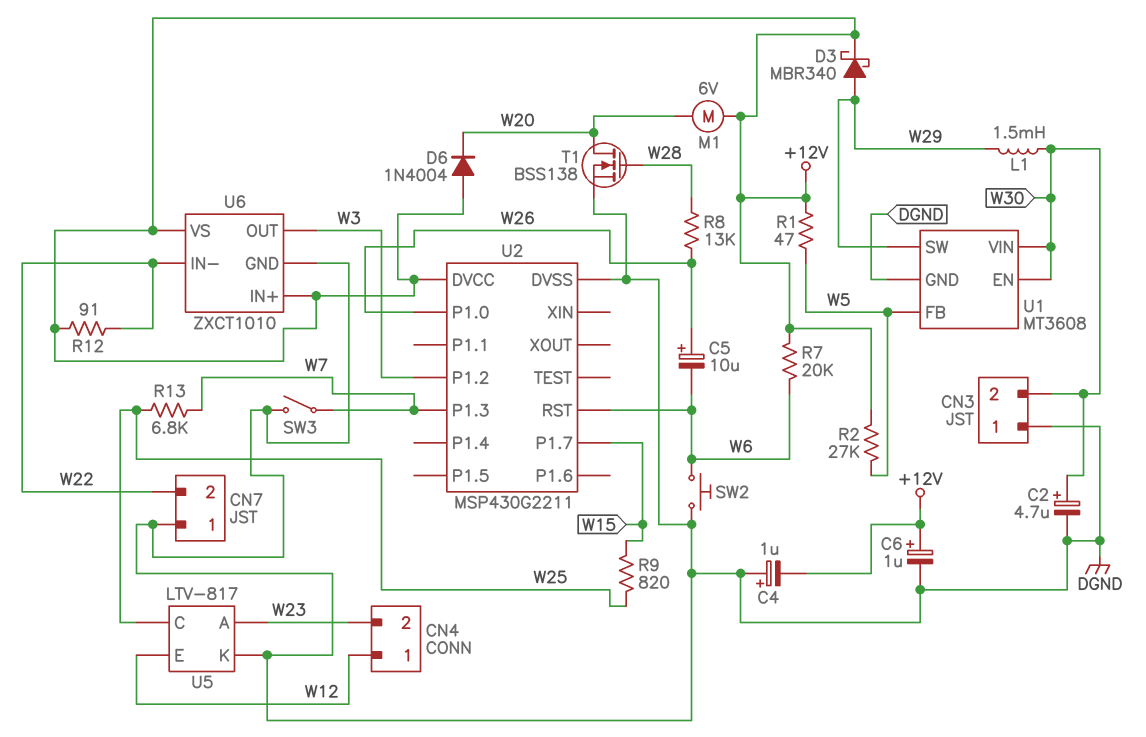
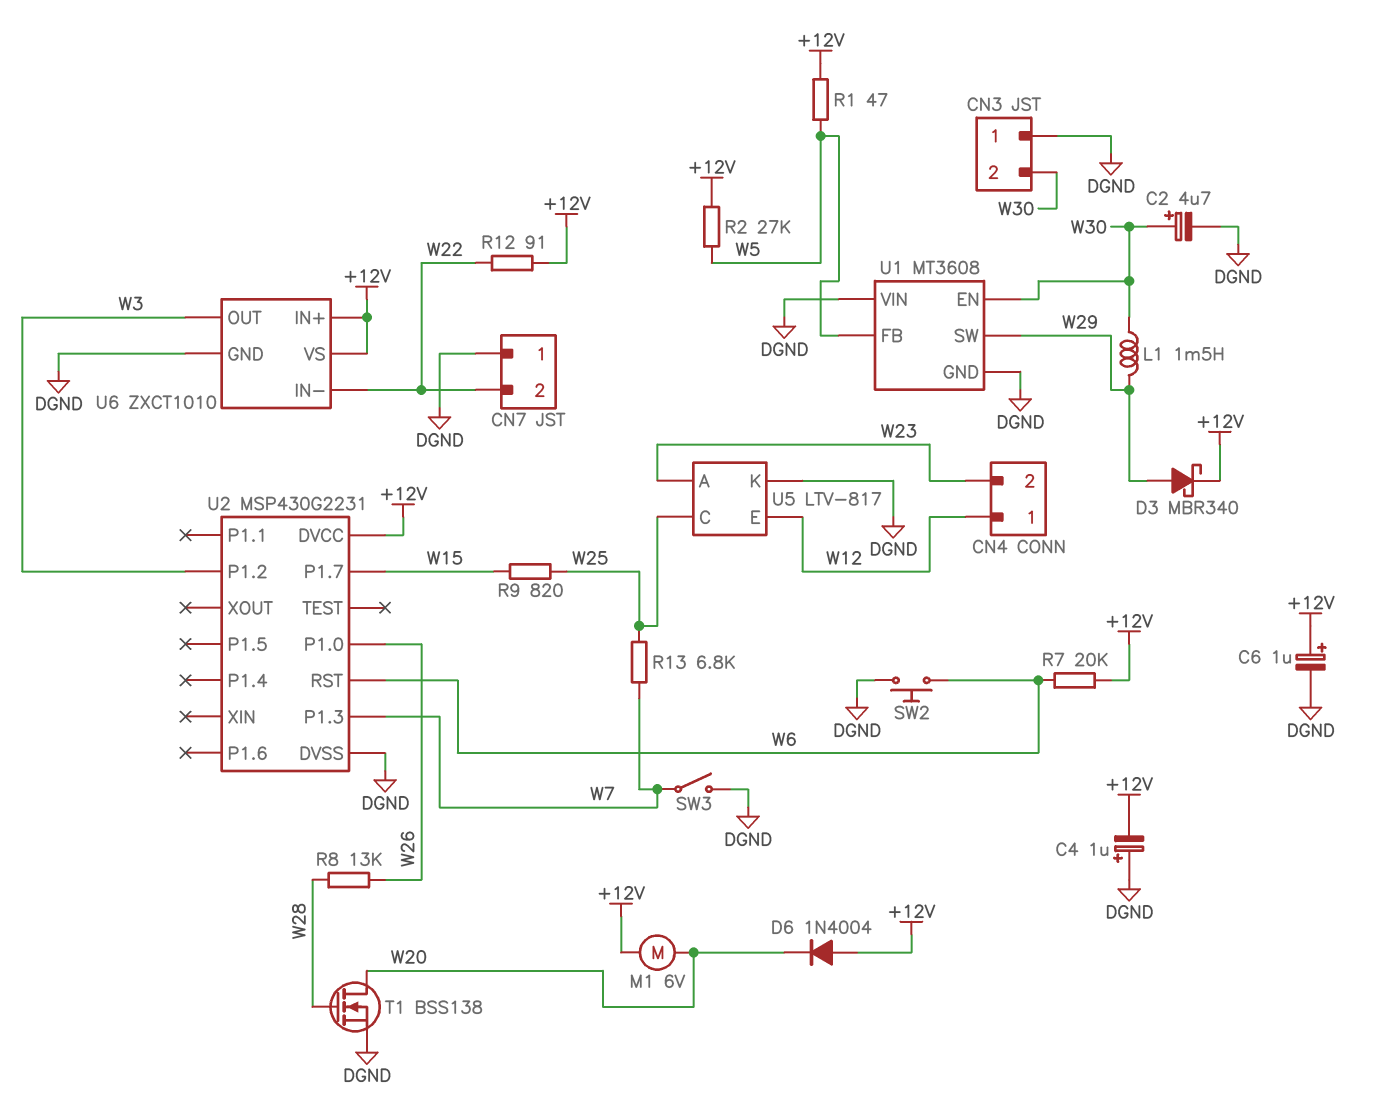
C5: 10uF (plus W26, minus W6) -> none
U1 pin VIN: W30 -> DGND
U2: MSP430G2211 -> MSP430G2231

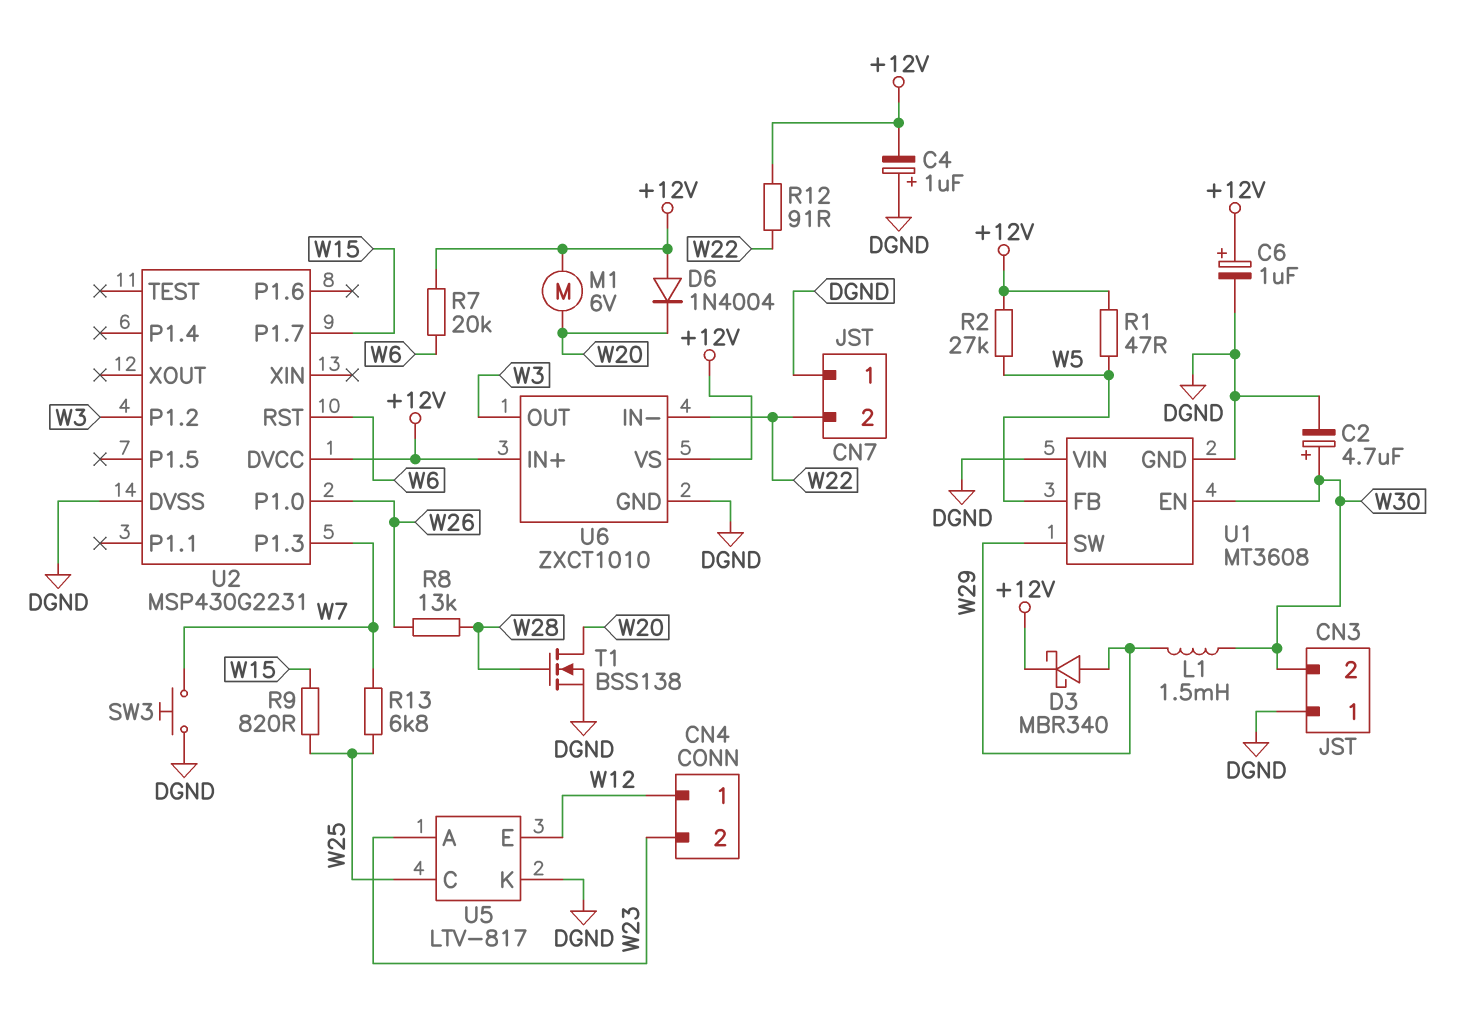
SW2: button (DGND, W6) -> none
SW3: switch (DGND, W7) -> button (DGND, W7)

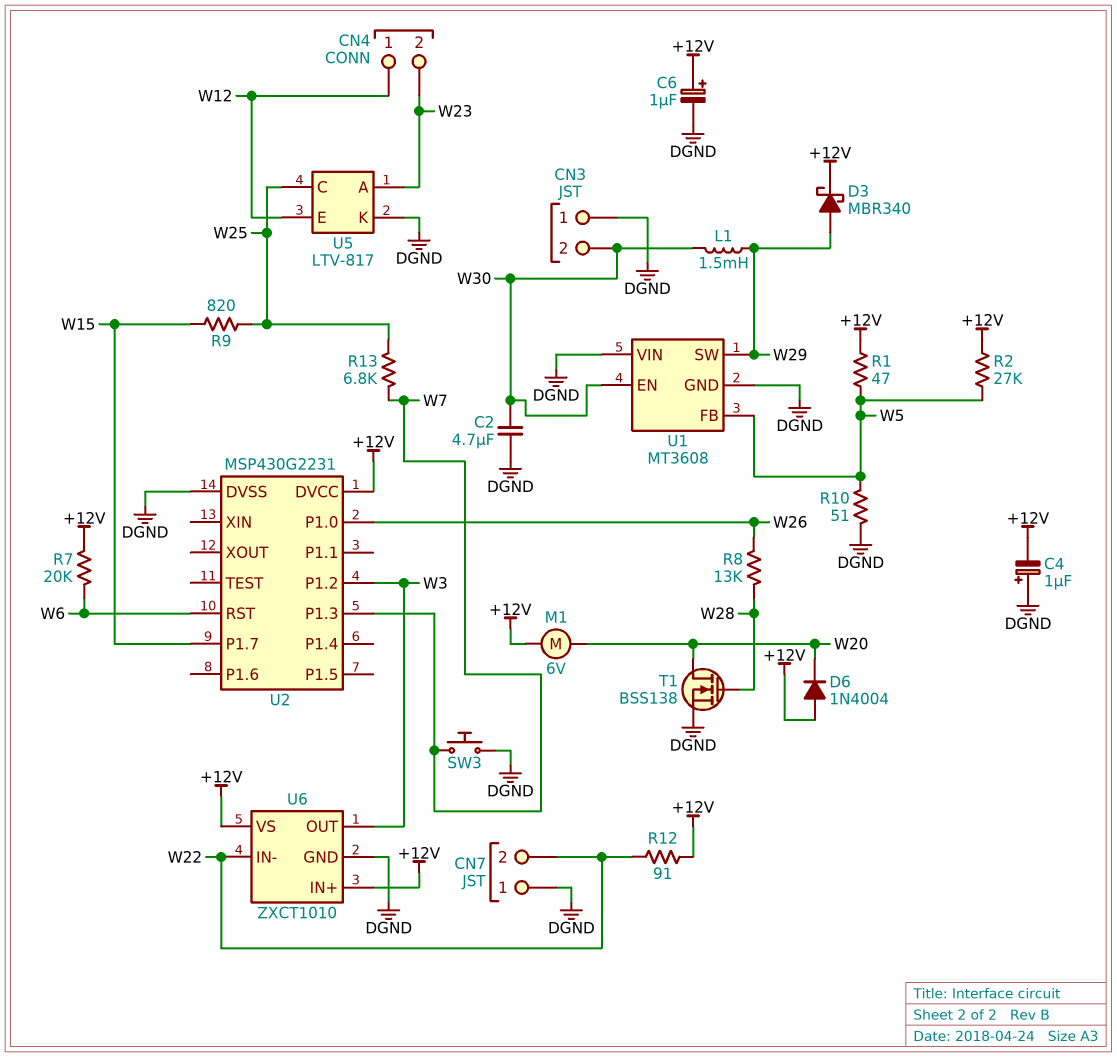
C2: 4.7uF (plus W30, minus DGND) -> 4.7uF (DGND, W30)
R10: none -> 51 (DGND, W5)

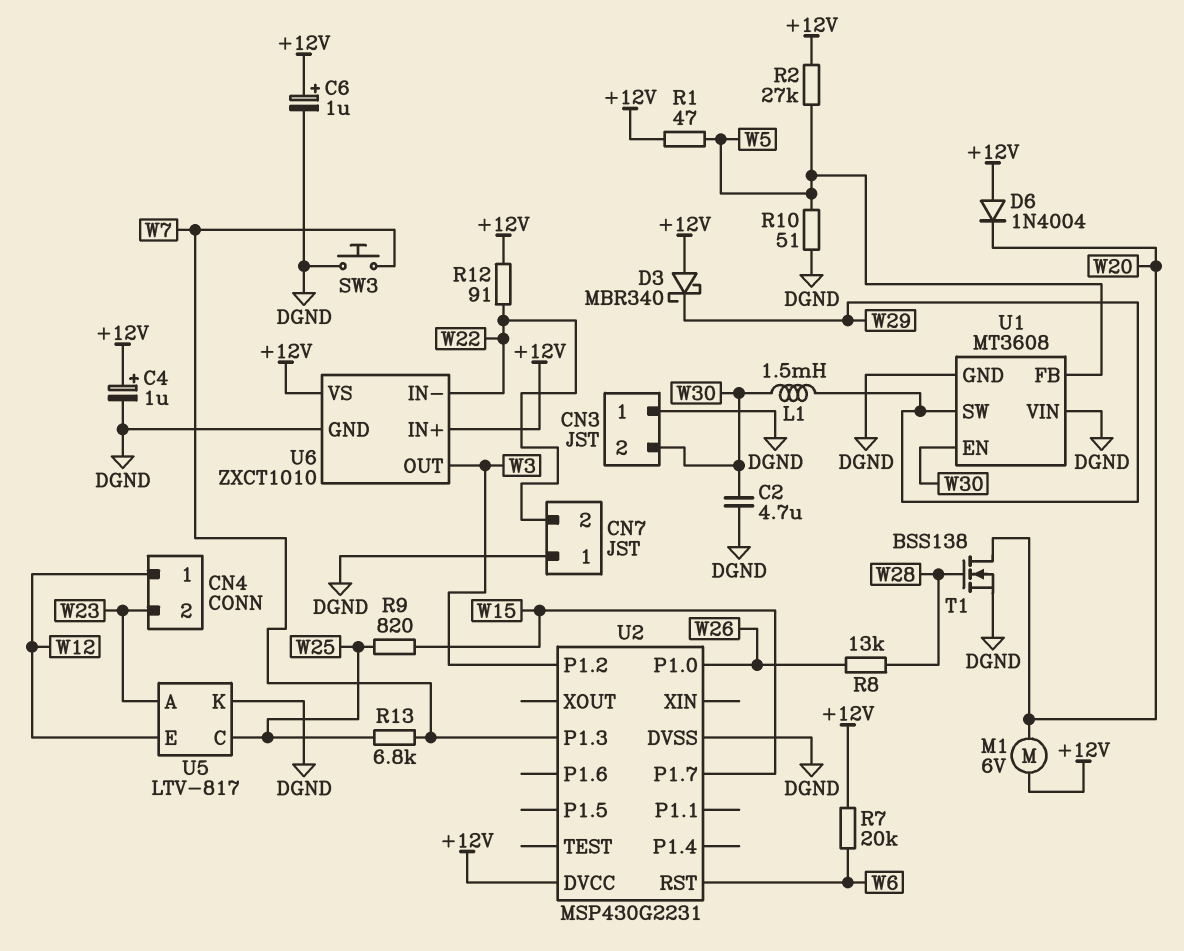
C4: 1uF (plus DGND, minus +12V) -> 1uF (plus +12V, minus DGND)
D3: schottky MBR340 (A W29, K +12V) -> schottky MBR340 (A +12V, K W29)

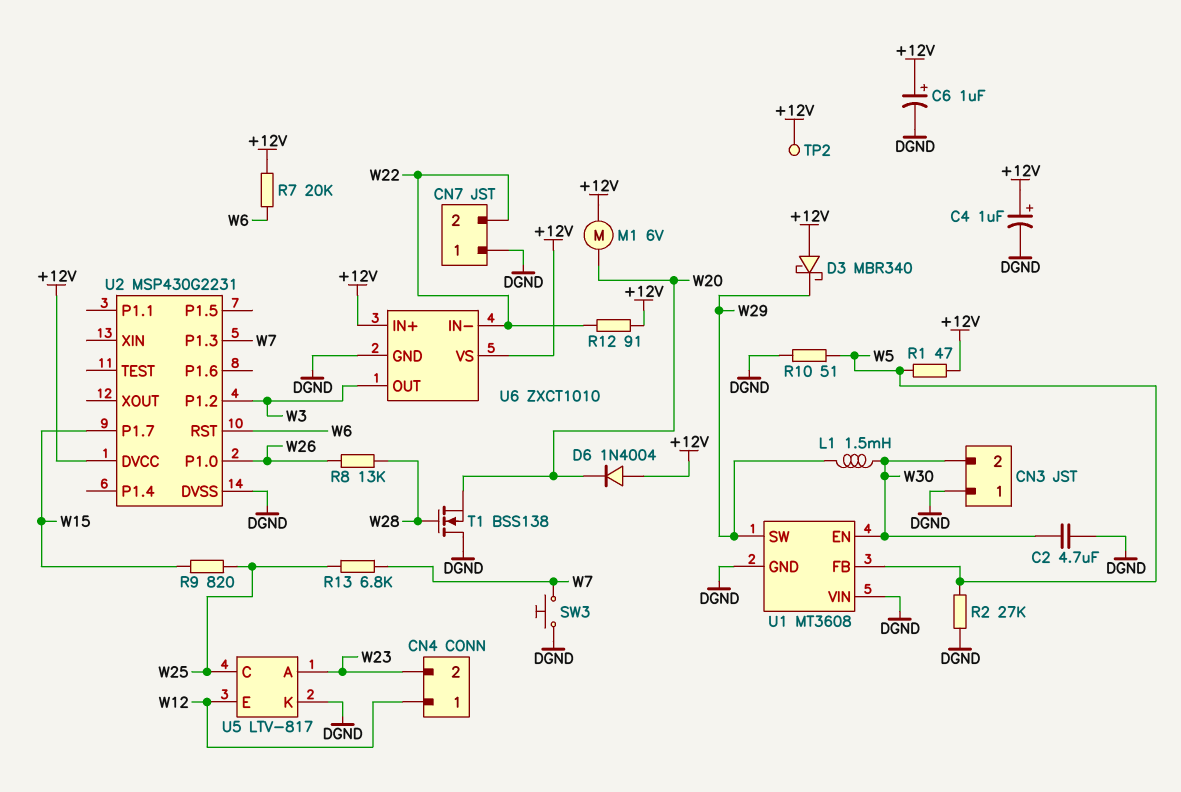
R2: 27k (+12V, W5) -> 27k (DGND, W5)
T1: NMOS BSS138 (G W28, D W20, S DGND) -> NMOS BSS138 (G W28, D DGND, S W20)
TP2: none -> test point (+12V)

